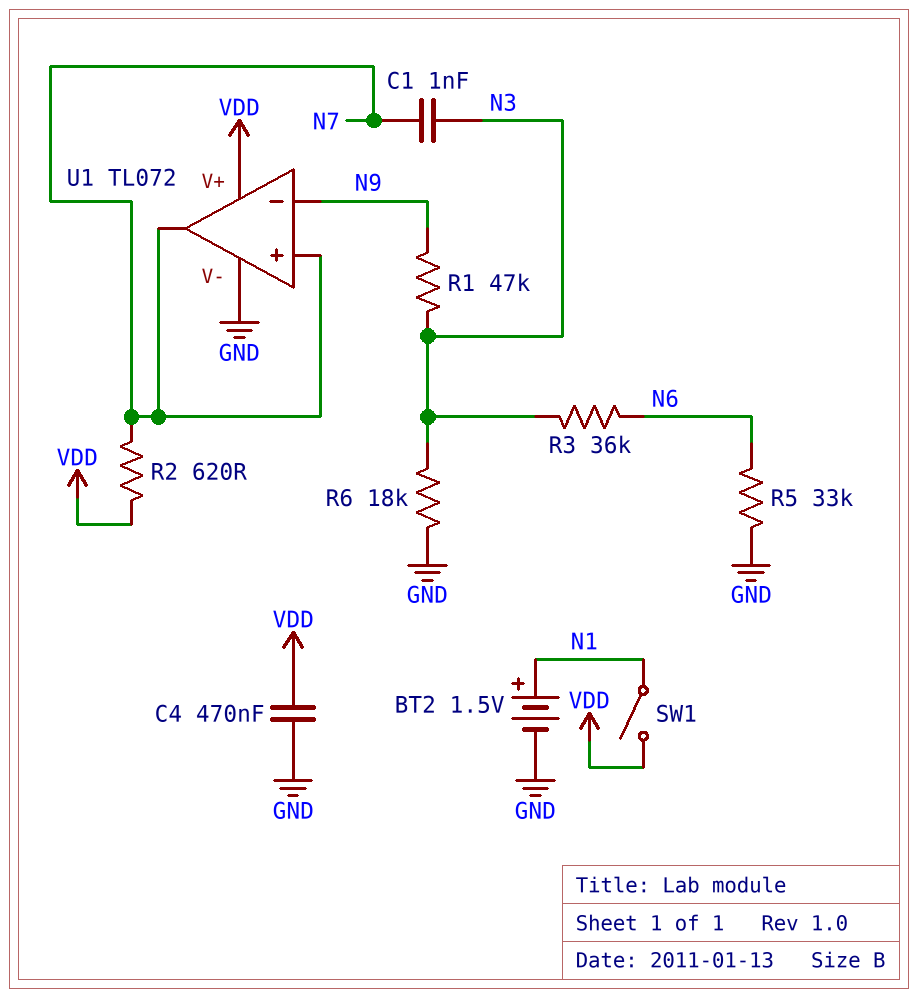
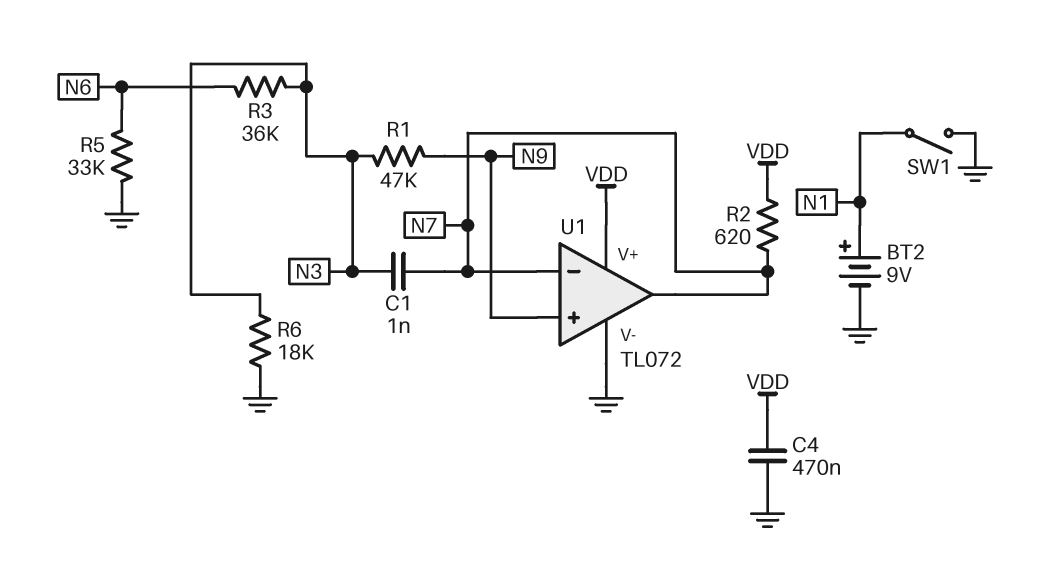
BT2: 1.5V (plus N1, minus GND) -> 9V (plus N1, minus GND)
SW1: switch (N1, VDD) -> switch (GND, N1)
U1 pin in+: N7 -> N9
U1 pin in-: N9 -> N7

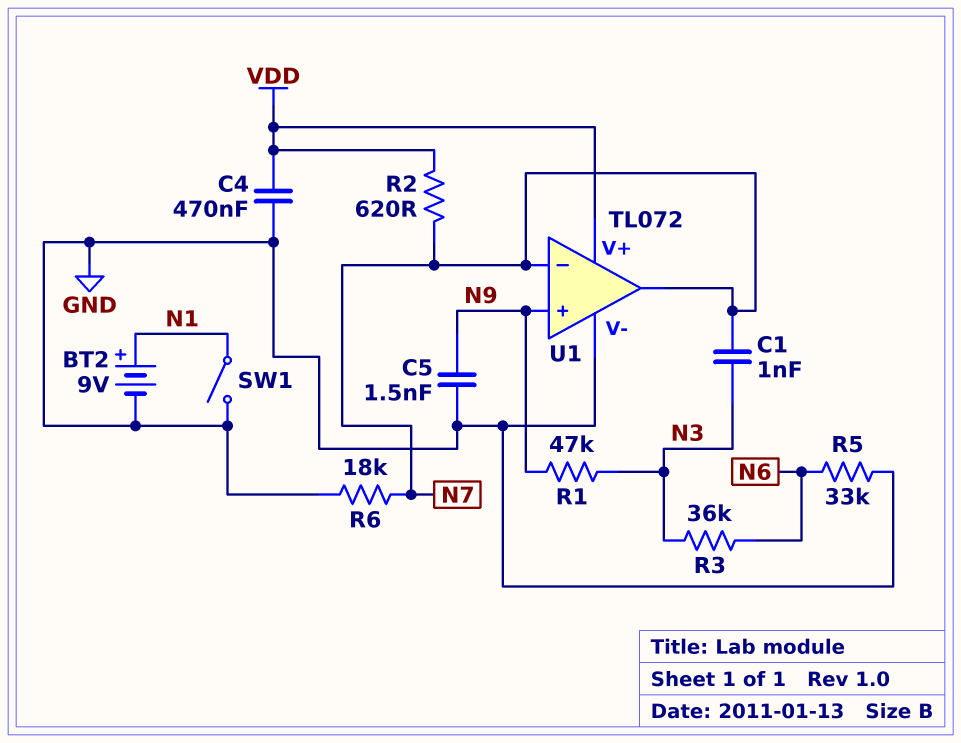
C5: none -> 1.5nF (GND, N9)
R6: 18k (GND, N3) -> 18k (GND, N7)

